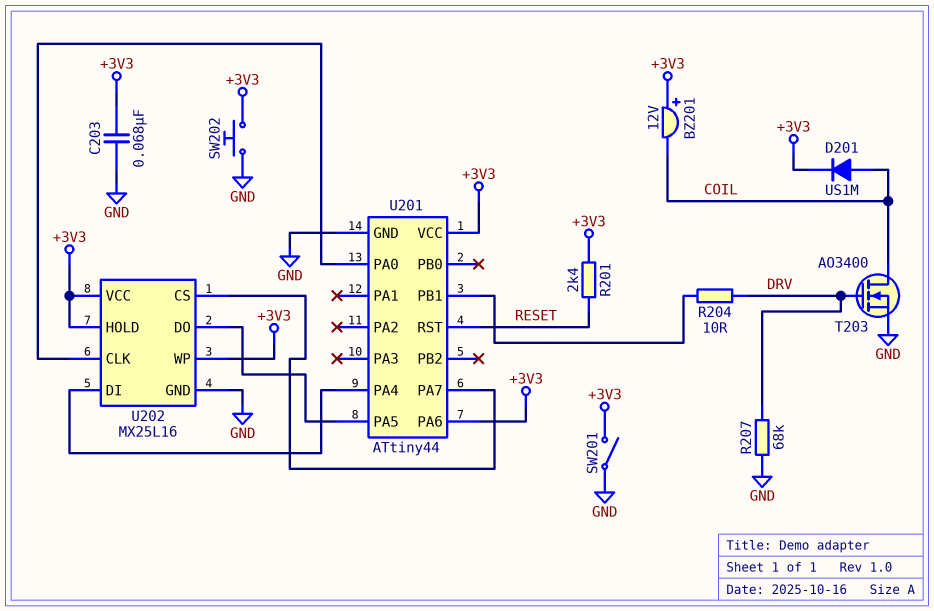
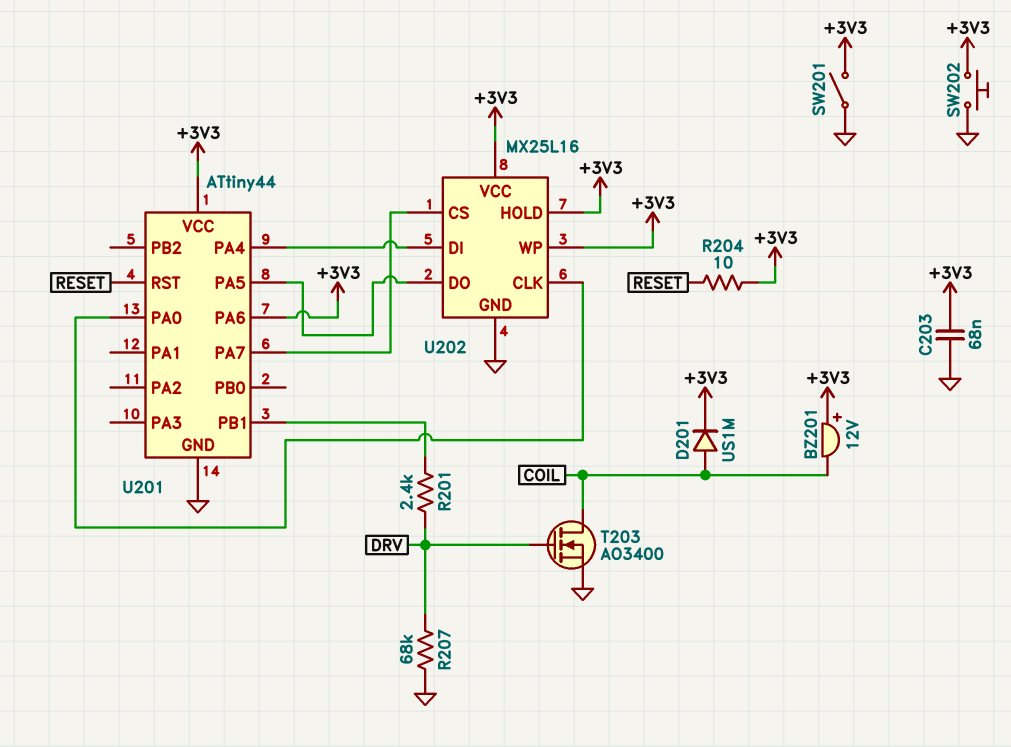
R201: 2.4k (+3V3, RESET) -> 2.4k (DRV, U201/PB1)
R204: 10 (DRV, U201/PB1) -> 10 (+3V3, RESET)

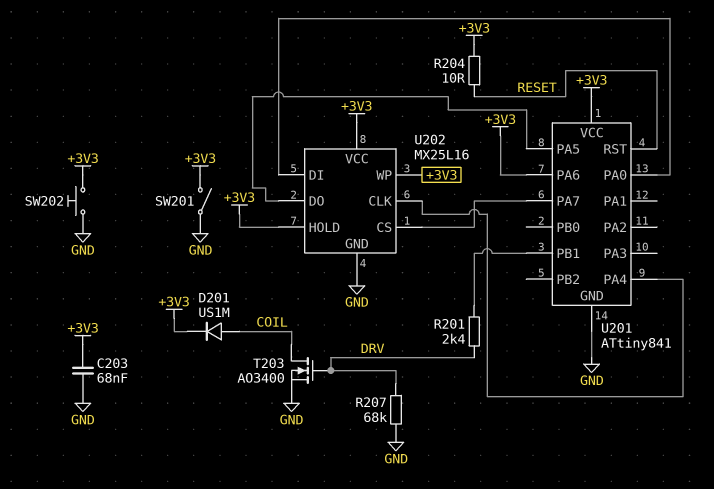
BZ201: buzzer 12V (plus +3V3, minus COIL) -> none
U201: ATtiny44 -> ATtiny841
U202 pin CLK: U201/PA0 -> U201/PA4
U202 pin DI: U201/PA4 -> U201/PA0

